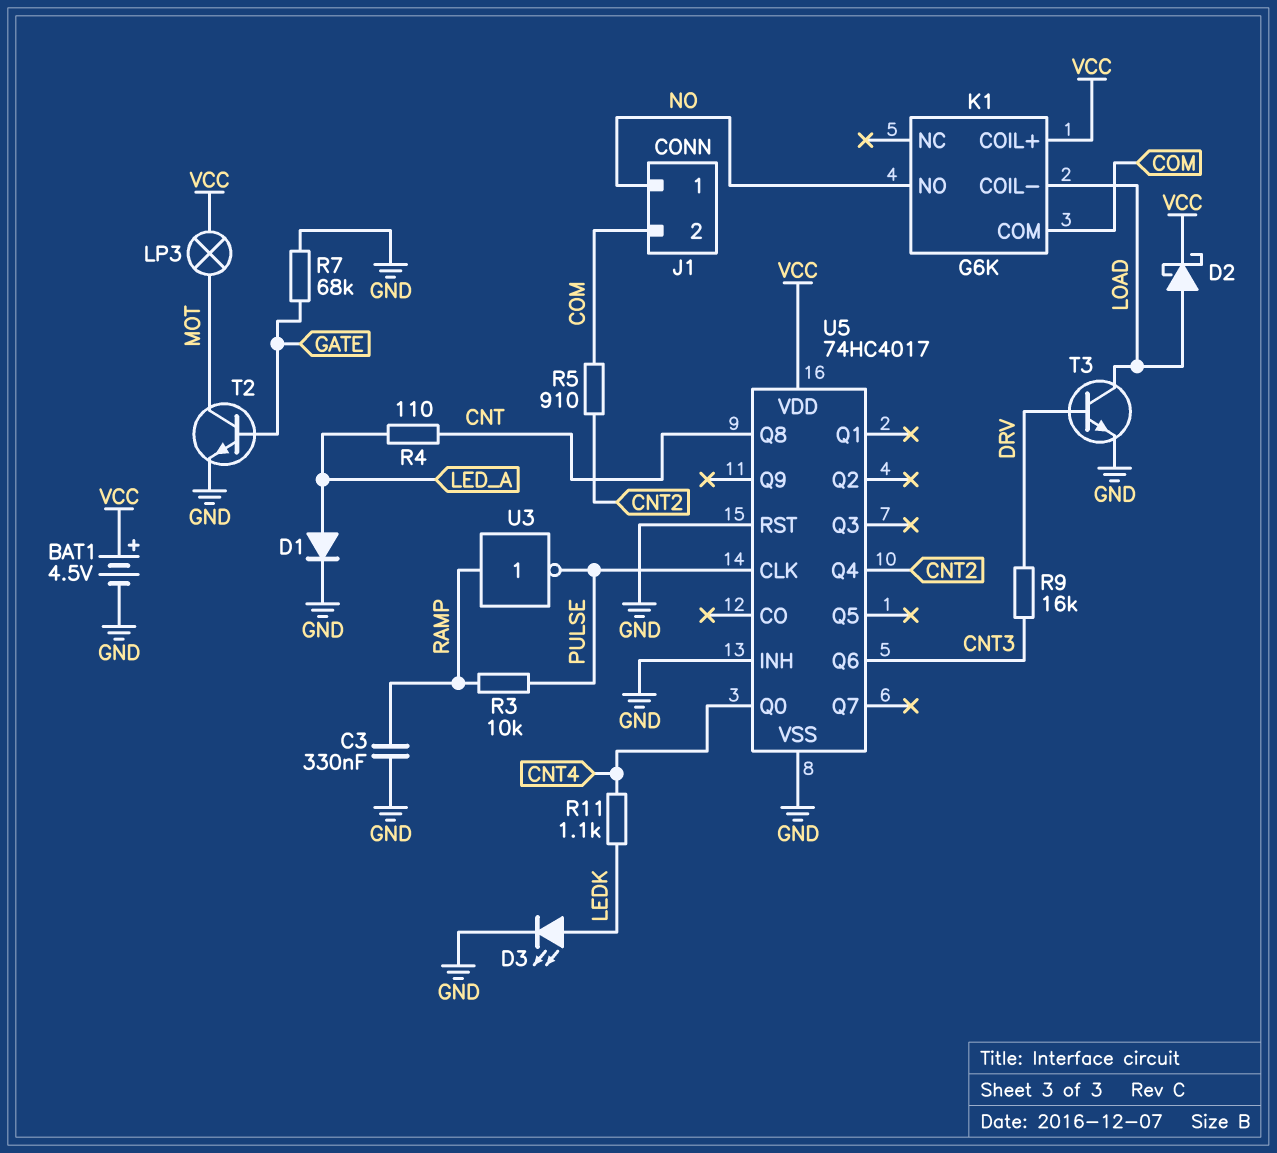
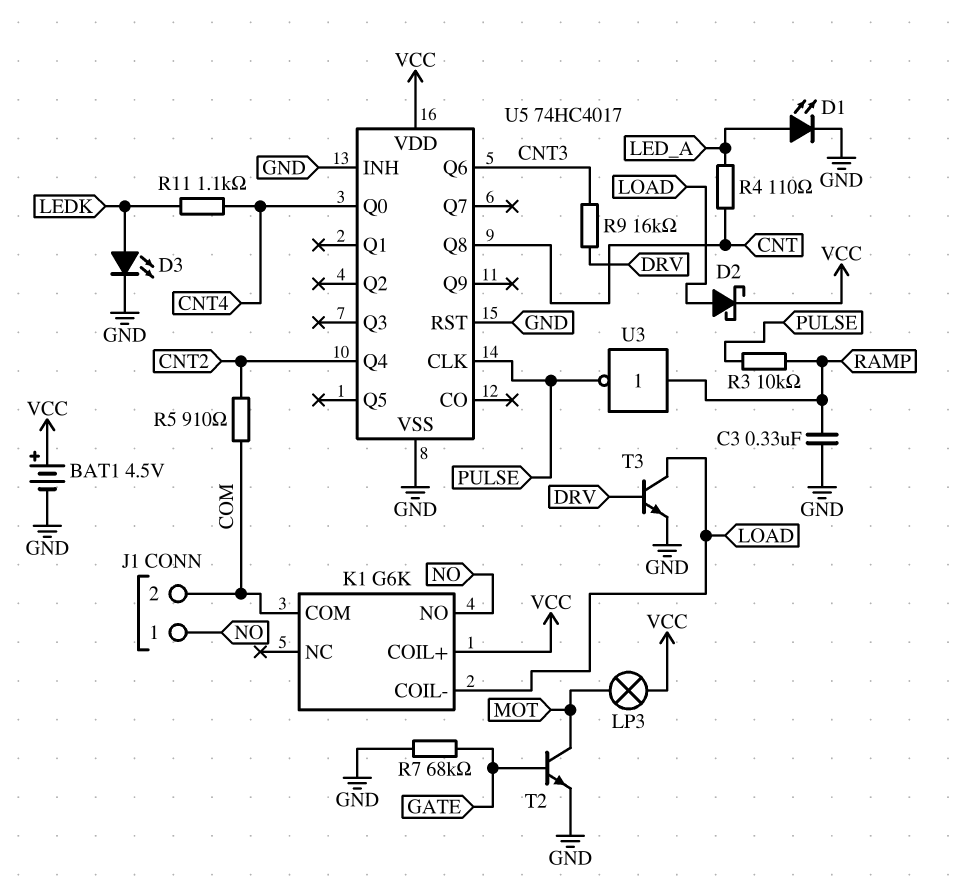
D1: diode (A LED_A, K GND) -> LED (A LED_A, K GND)

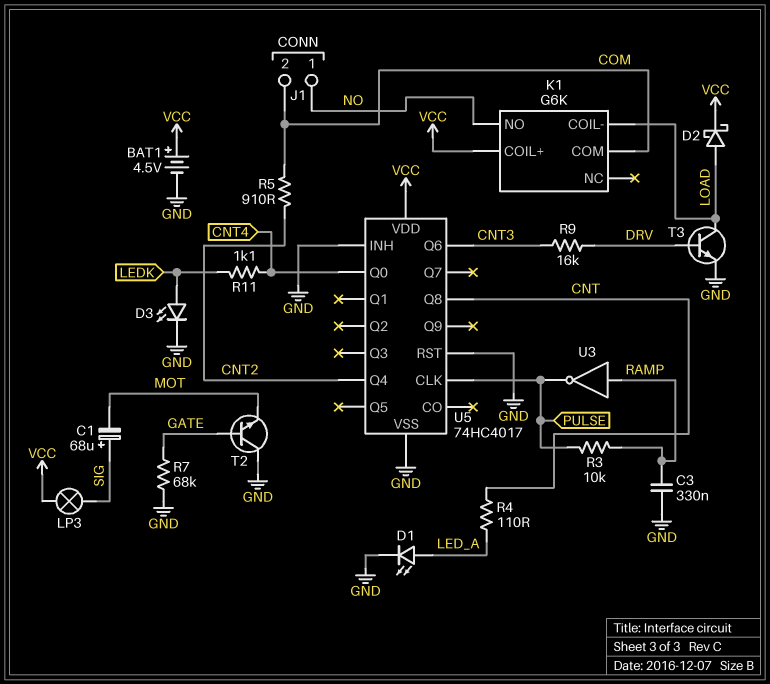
C1: none -> 68uF (plus SIG, minus MOT)
LP3: lamp (MOT, VCC) -> lamp (SIG, VCC)
T2: NPN (B GATE, C MOT, E GND) -> NPN (B GATE, C GND, E MOT)

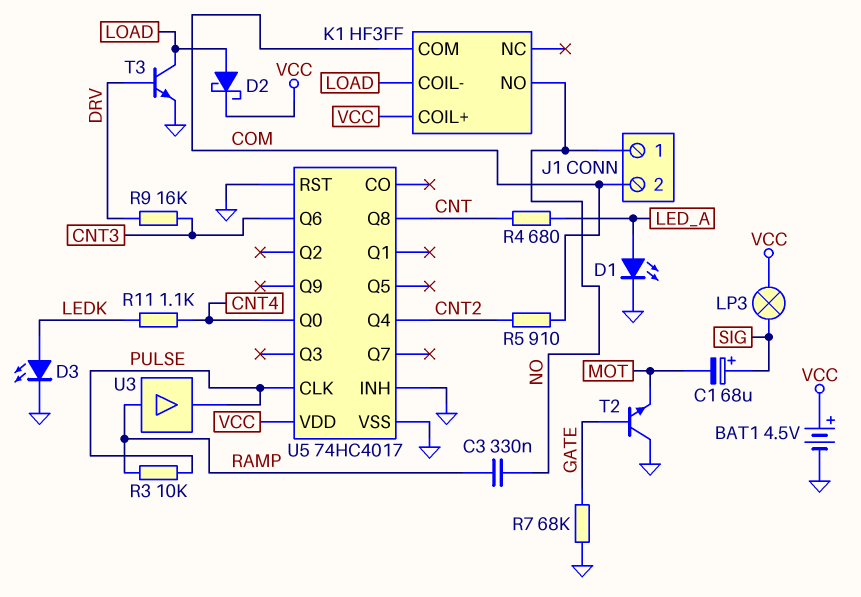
C3: 330nF (GND, RAMP) -> 330nF (NO, RAMP)
K1: G6K -> HF3FF
R4: 110 (CNT, LED_A) -> 680 (CNT, LED_A)
U3: NOT (in RAMP, out PULSE) -> buffer (in RAMP, out PULSE)

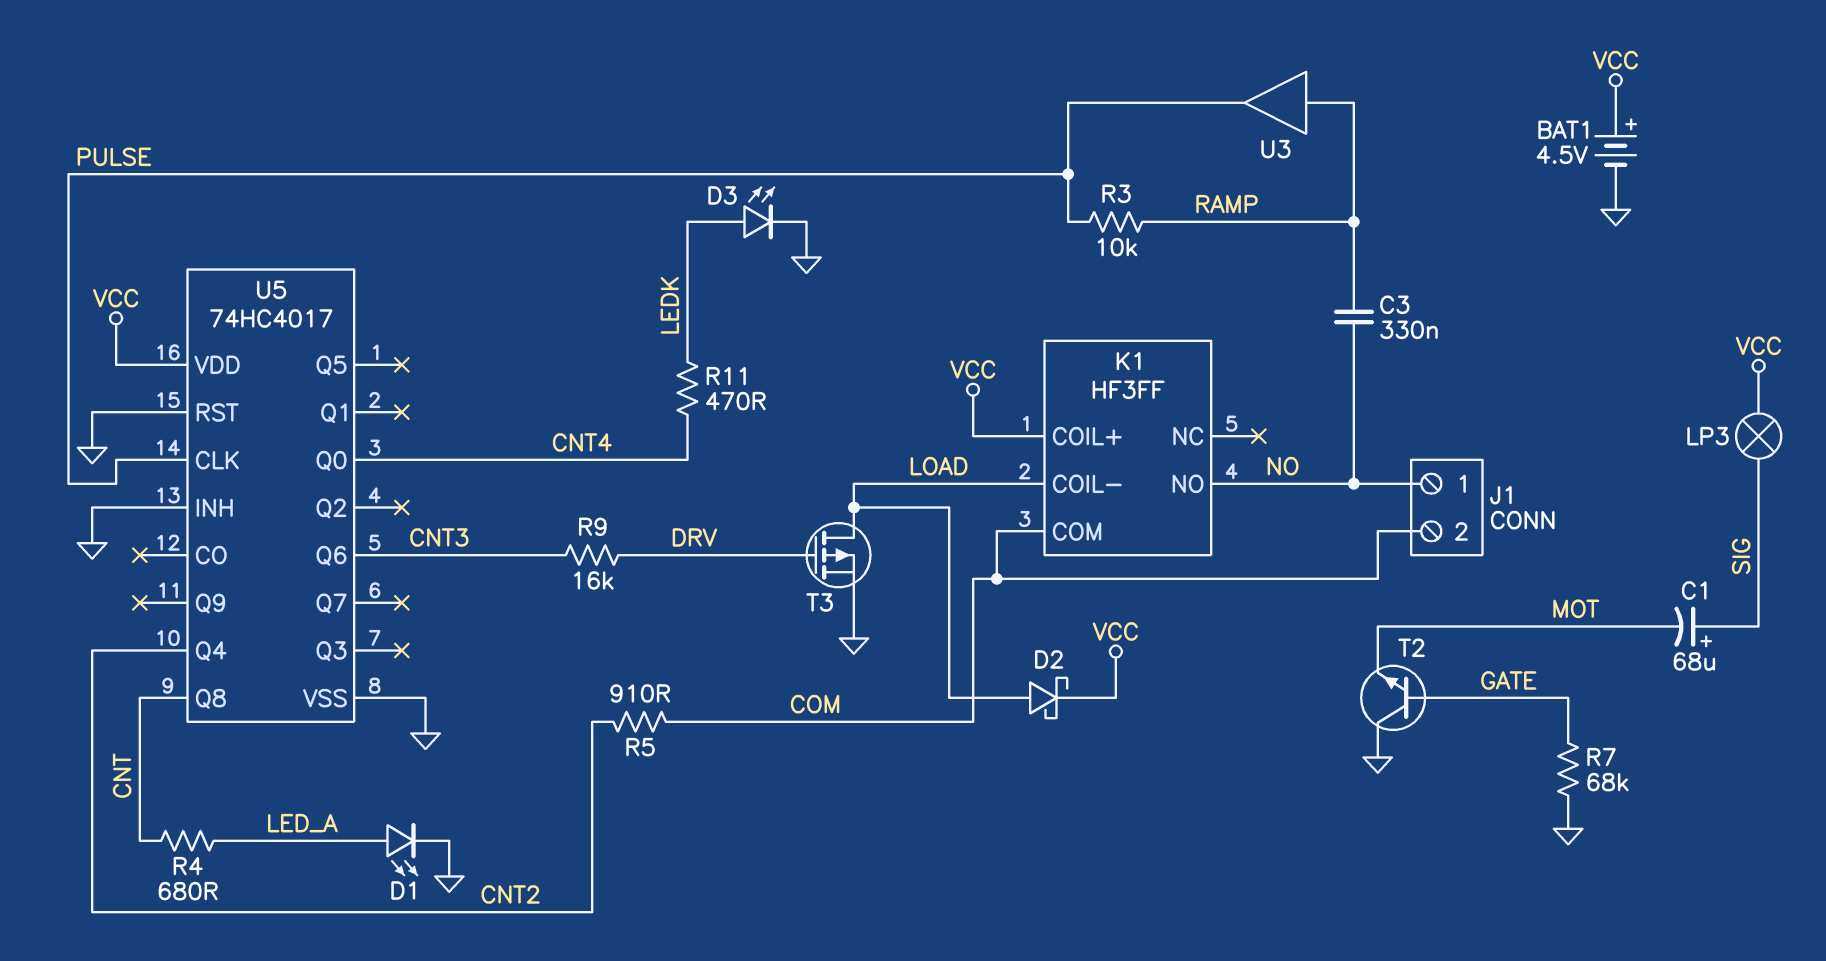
R11: 1.1k (CNT4, LEDK) -> 470 (CNT4, LEDK)
T3: NPN (B DRV, C LOAD, E GND) -> PMOS (G DRV, D LOAD, S GND)

